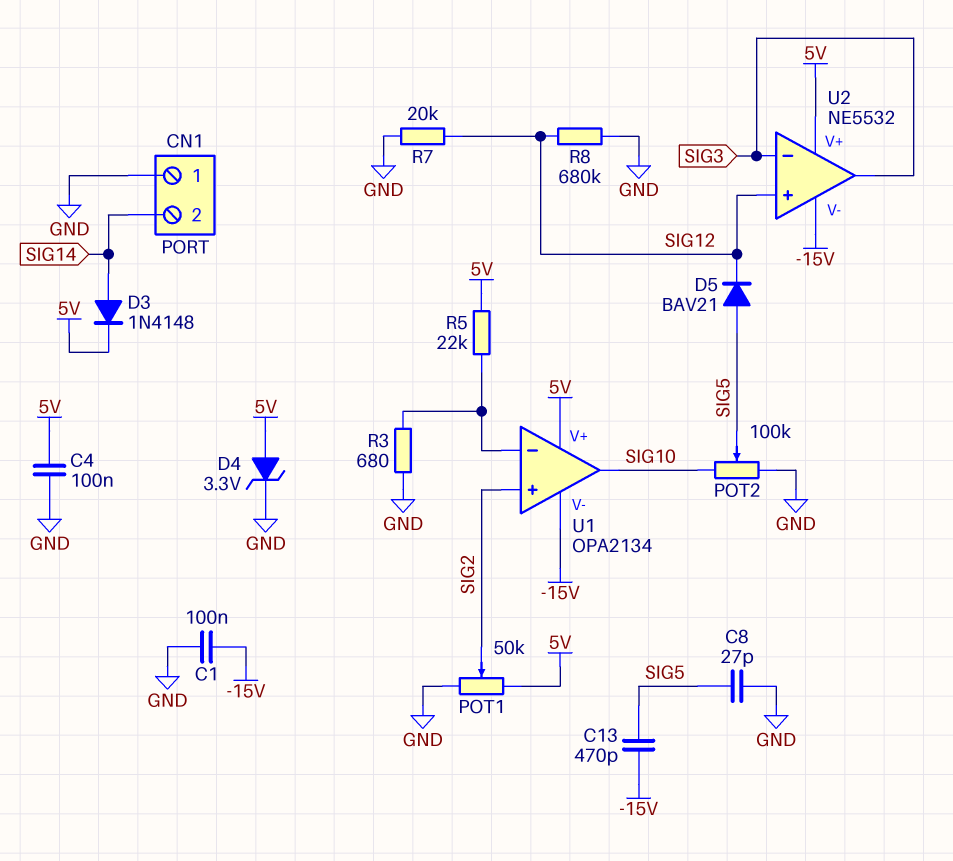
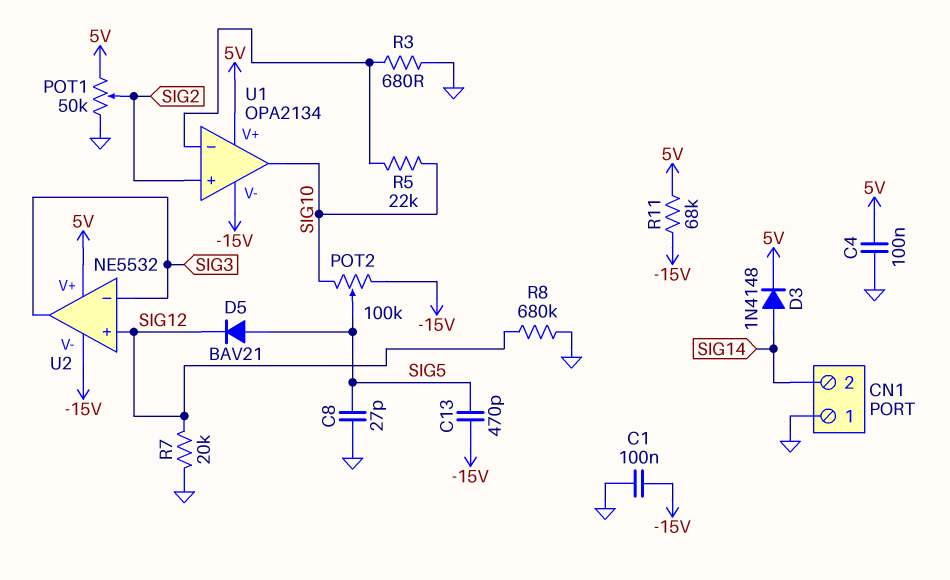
D4: zener 3.3V (A 5V, K GND) -> none
POT2: 100k (GND, SIG10, wiper SIG5) -> 100k (-15V, SIG10, wiper SIG5)
R5: 22k (5V, U1/in-) -> 22k (SIG10, U1/in-)
R11: none -> 68k (-15V, 5V)

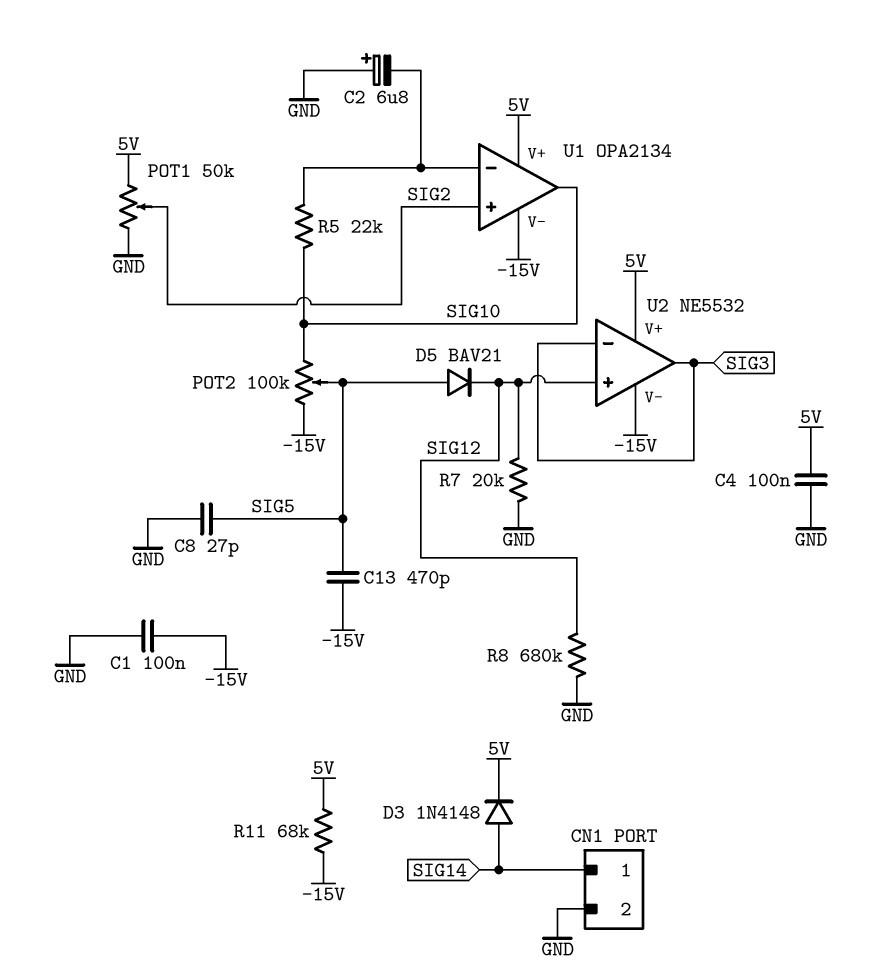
C2: none -> 6.8uF (plus GND, minus U1/in-)
CN1 pin 1: GND -> SIG14
CN1 pin 2: SIG14 -> GND
R3: 680 (GND, U1/in-) -> none

